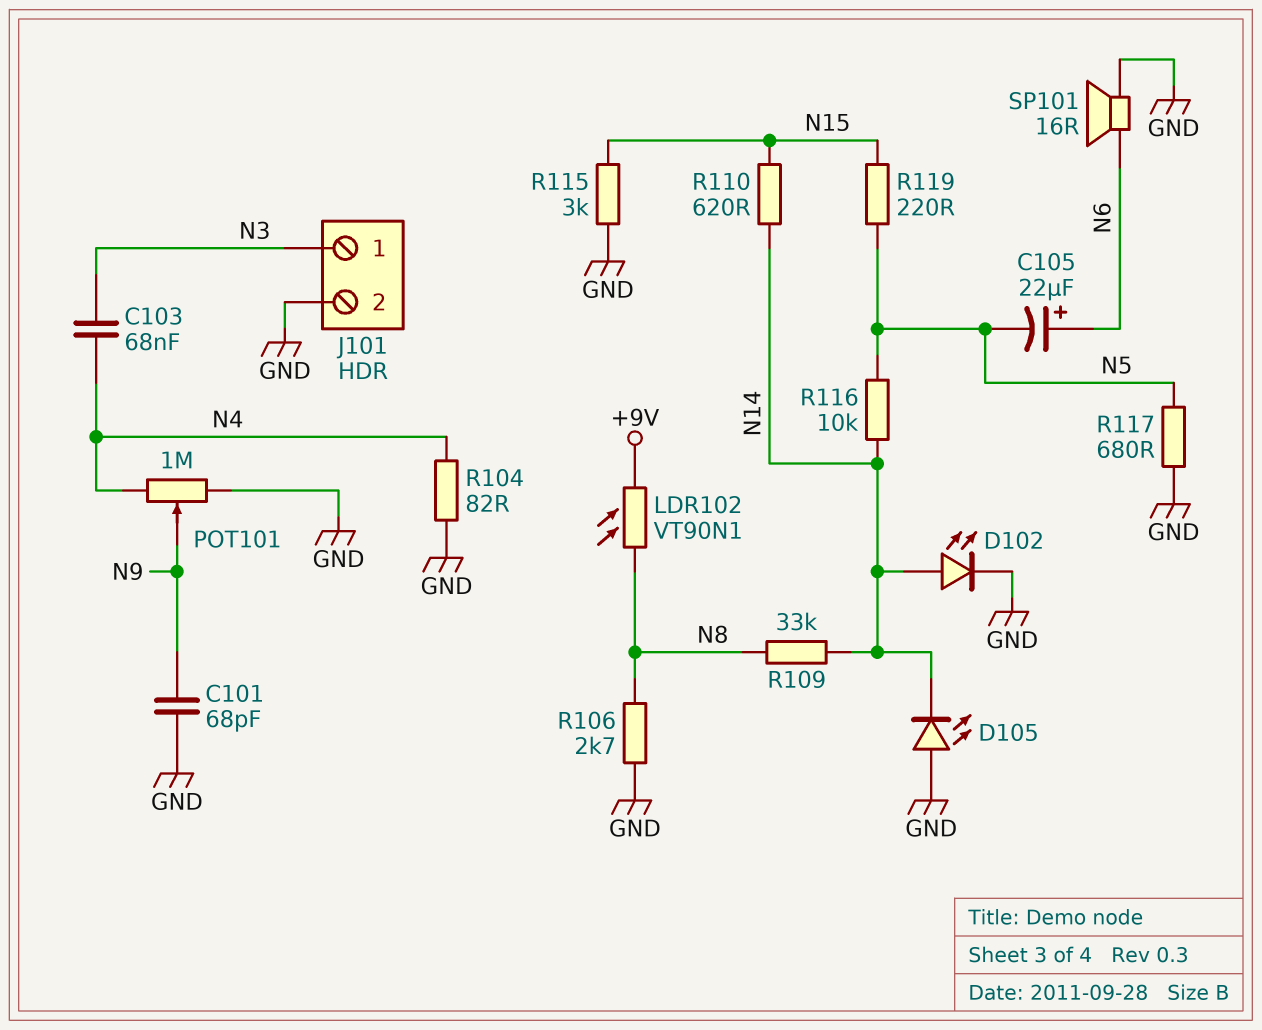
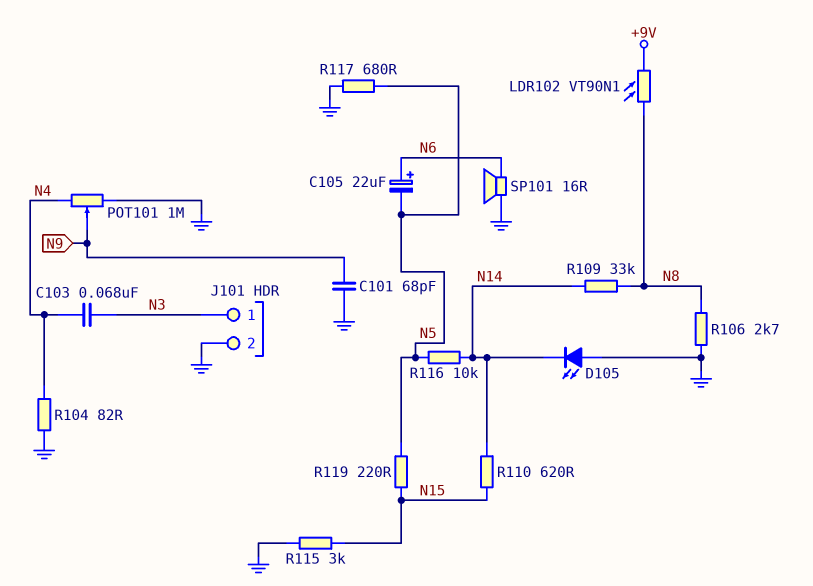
D102: LED (A N14, K GND) -> none

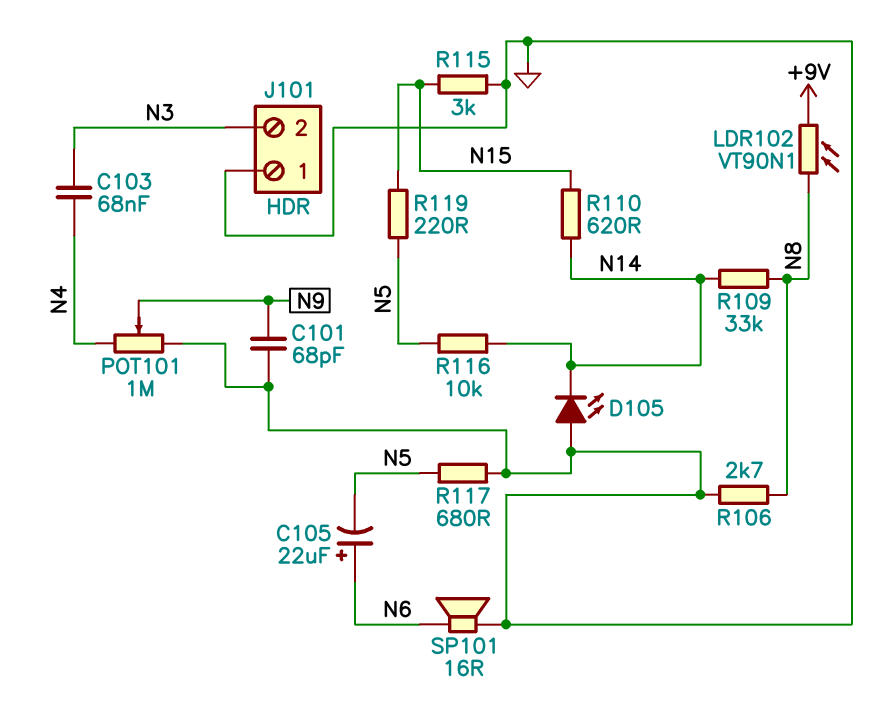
J101 pin 1: N3 -> GND
J101 pin 2: GND -> N3
R104: 82 (GND, N4) -> none

